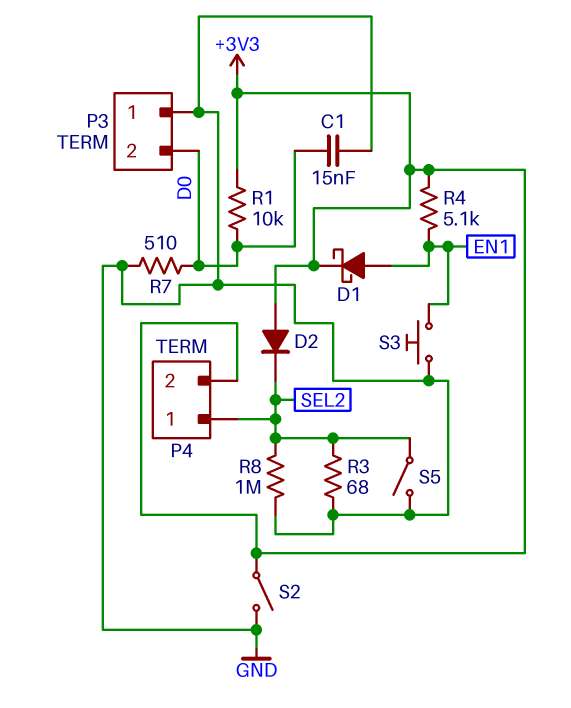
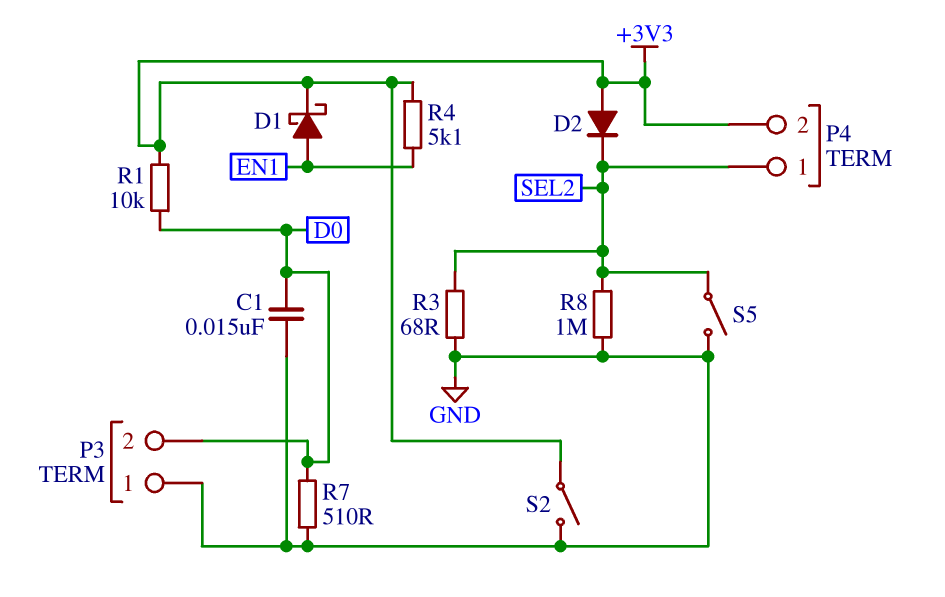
S3: button (EN1, GND) -> none

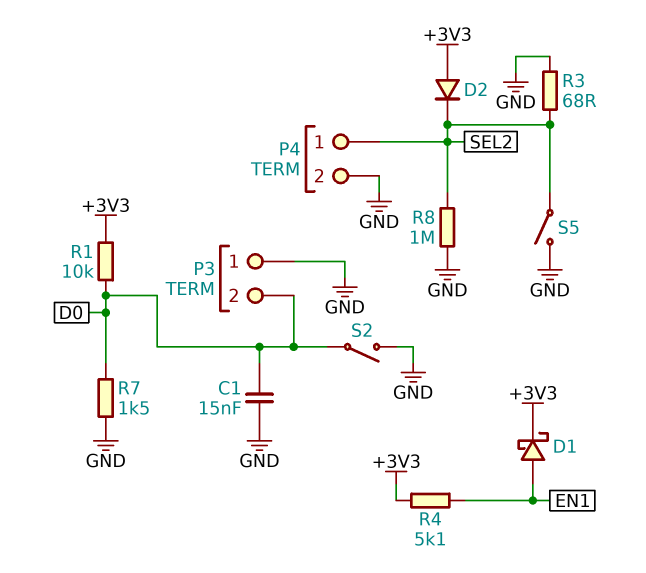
P4 pin 2: +3V3 -> GND
R7: 510 (D0, GND) -> 1.5k (D0, GND)
S2: switch (+3V3, GND) -> switch (D0, GND)

